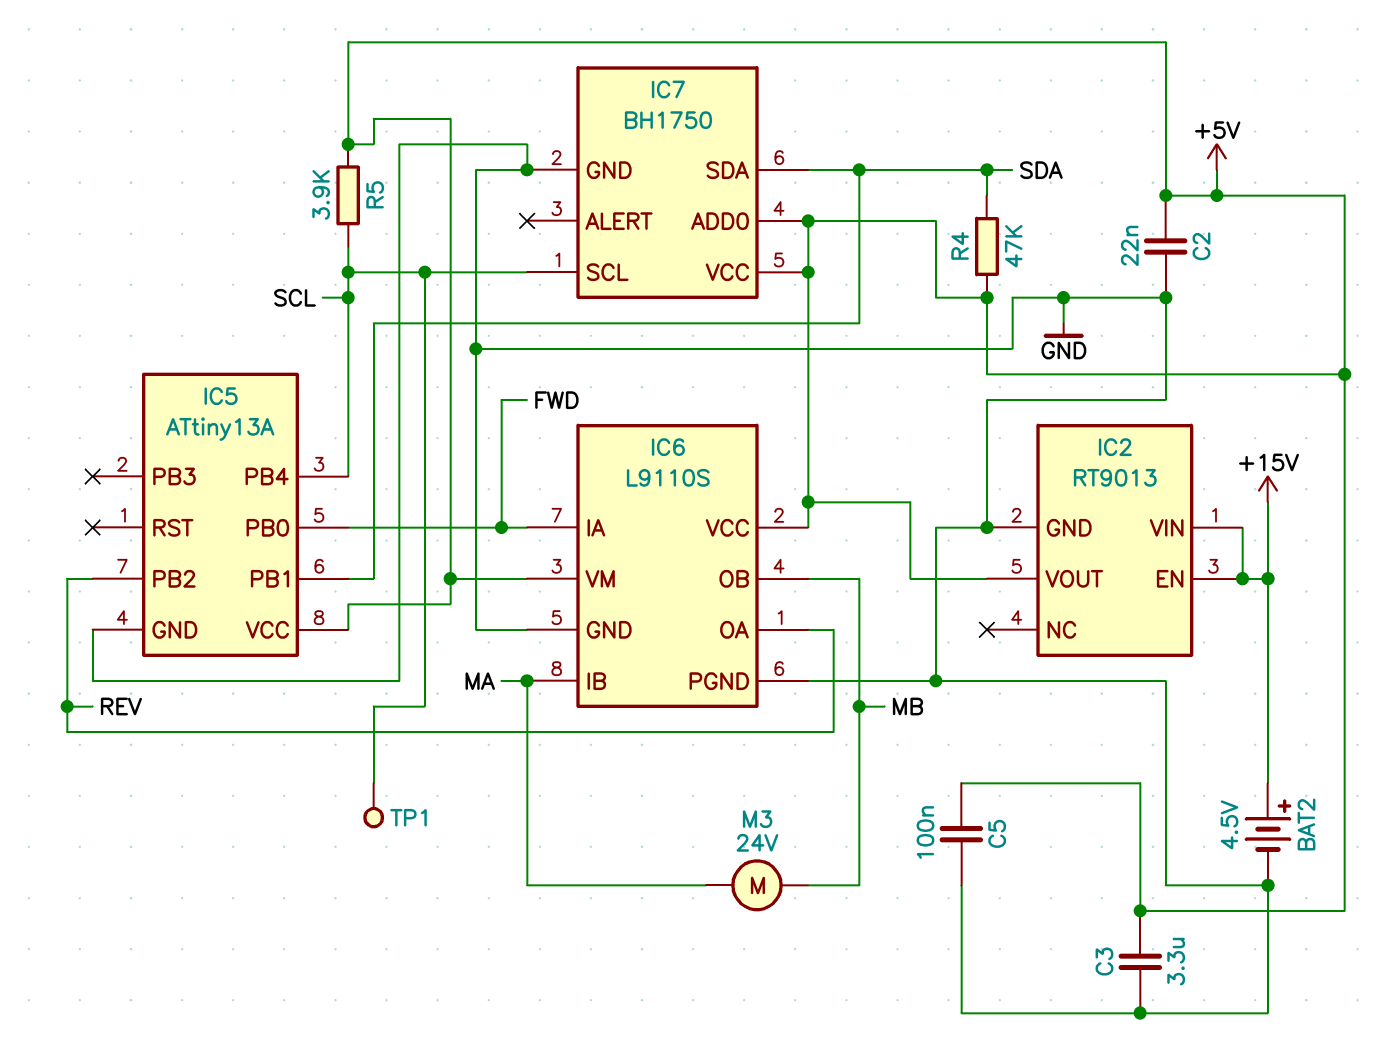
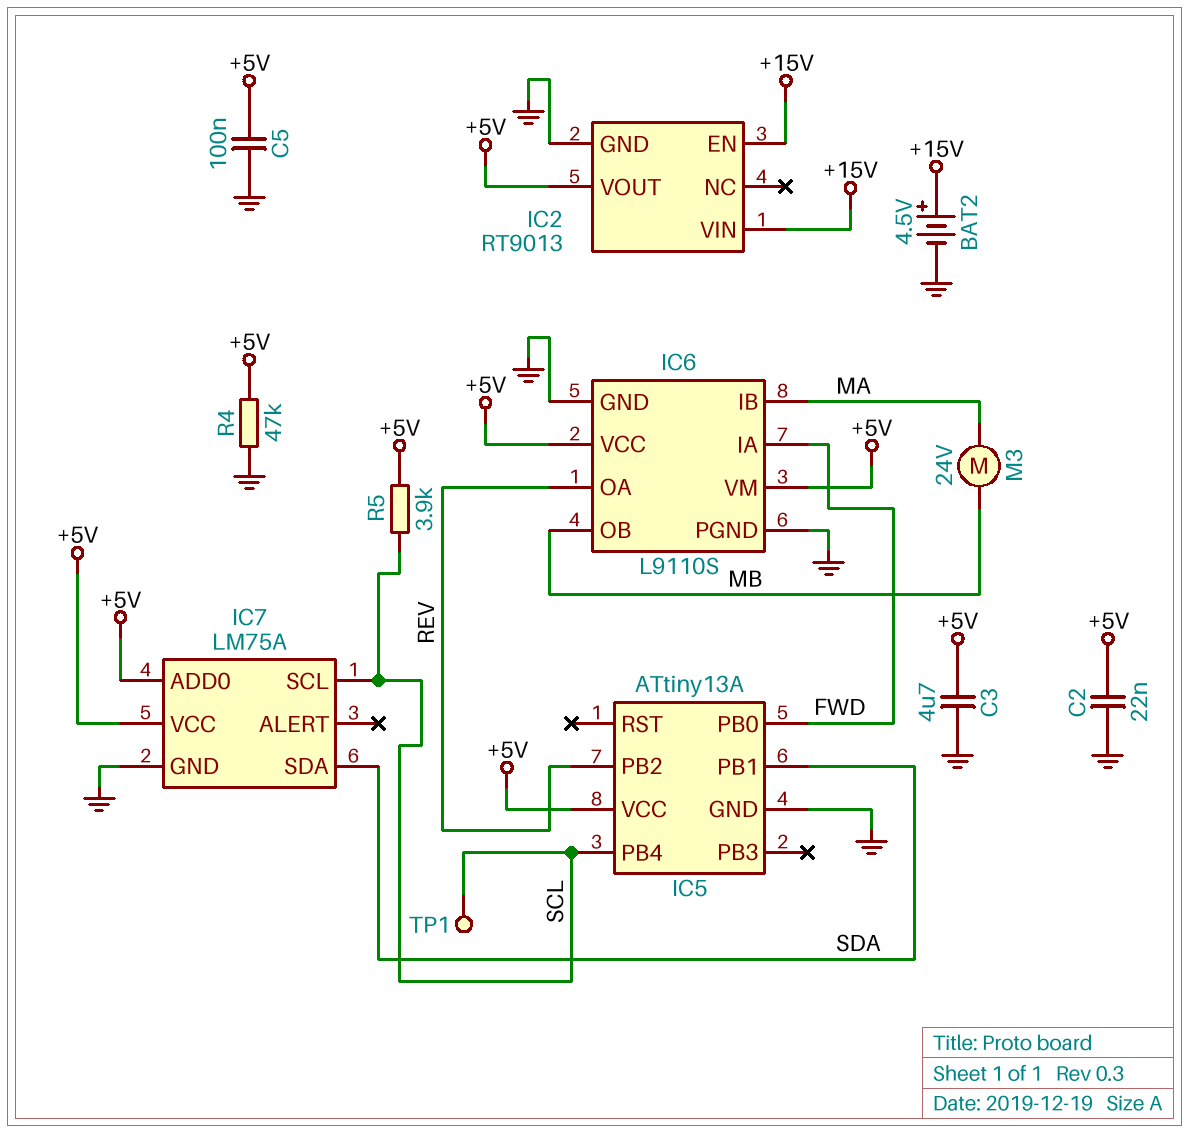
C3: 3.3uF (+5V, GND) -> 4.7uF (+5V, GND)
IC7: BH1750 -> LM75A
R4: 47k (+5V, SDA) -> 47k (+5V, GND)

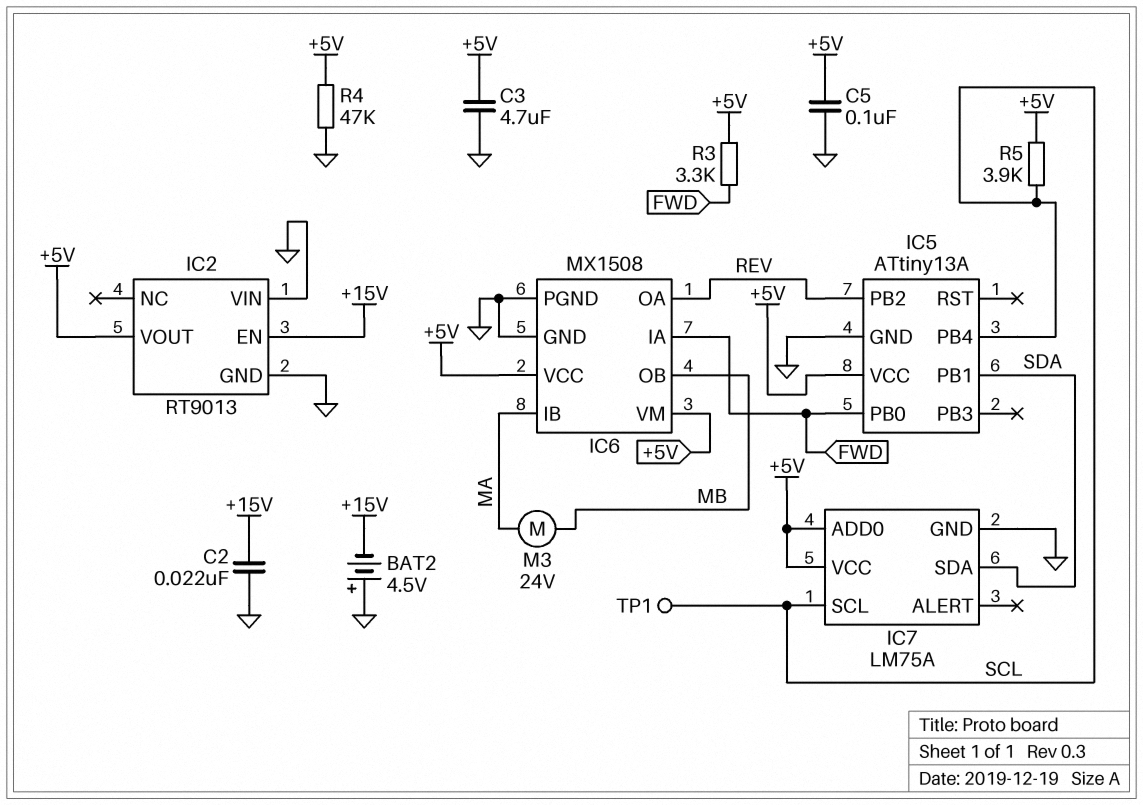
BAT2: 4.5V (plus +15V, minus GND) -> 4.5V (plus GND, minus +15V)
C2: 22nF (+5V, GND) -> 22nF (+15V, GND)
IC2 pin VIN: +15V -> GND
IC6: L9110S -> MX1508
R3: none -> 3.3k (+5V, FWD)

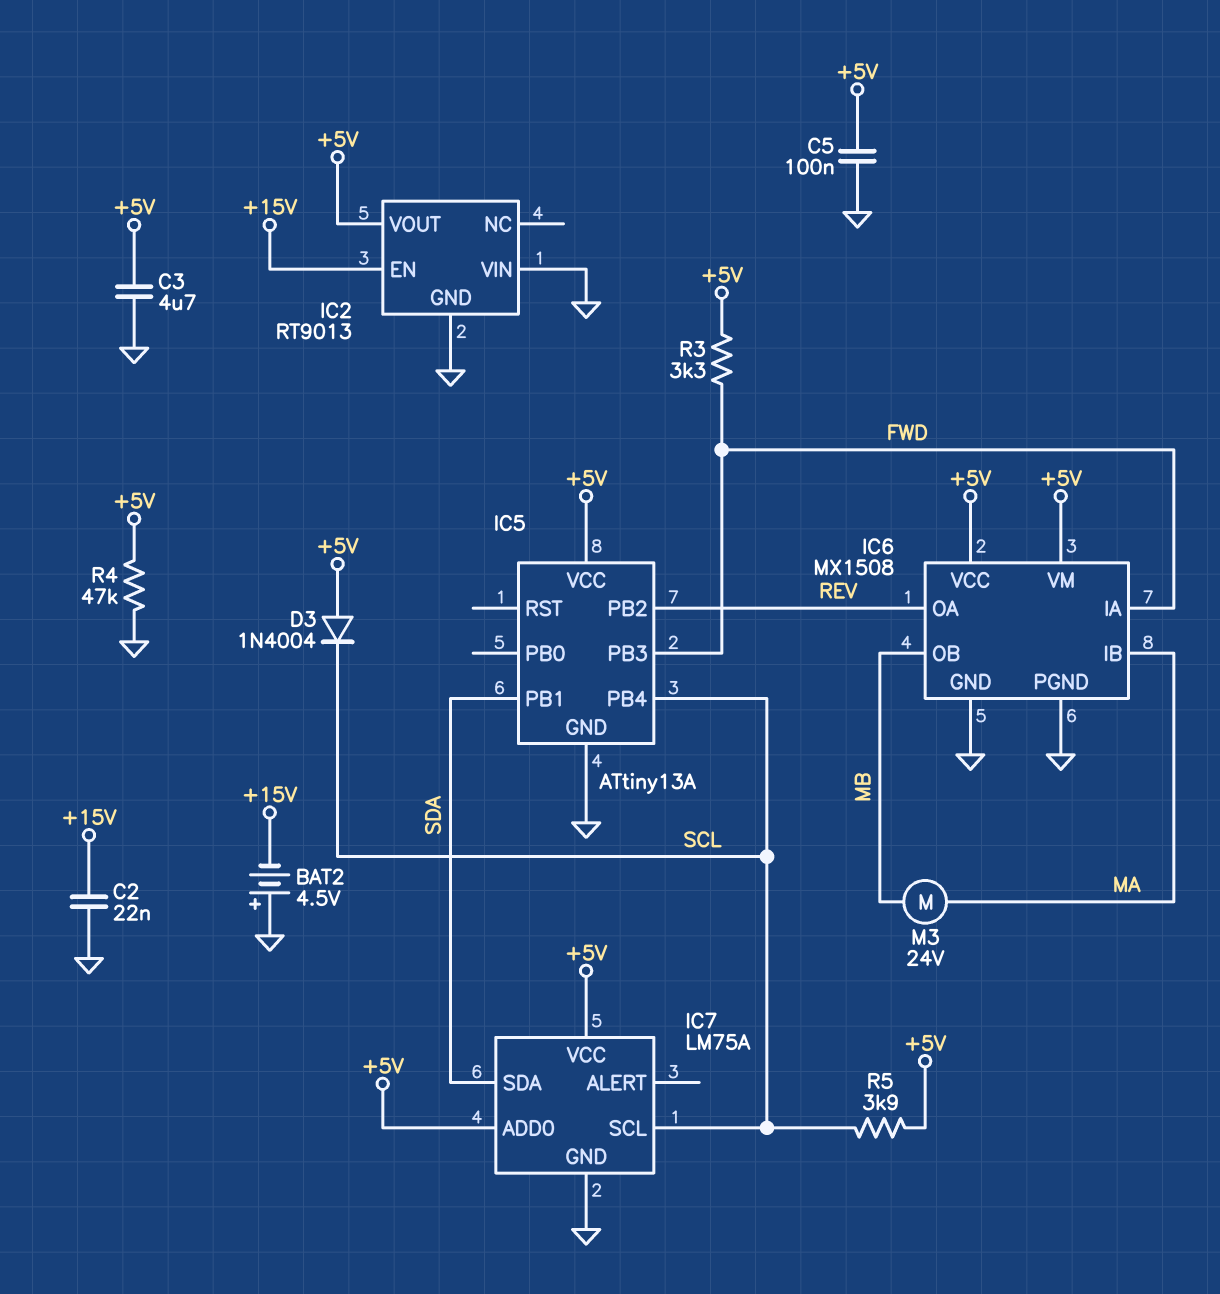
D3: none -> diode 1N4004 (A +5V, K SCL)
IC5 pin PB0: FWD -> none
IC5 pin PB3: none -> FWD
TP1: test point (SCL) -> none

